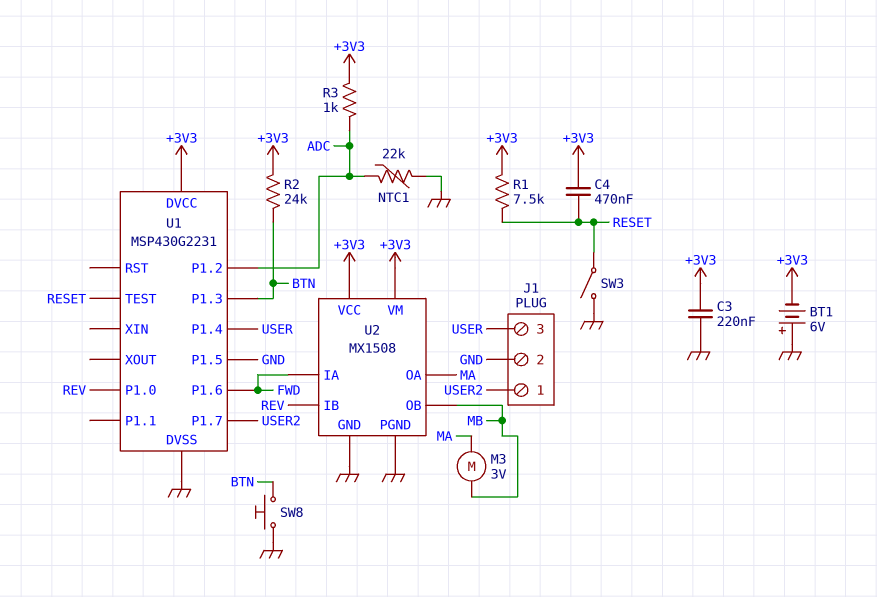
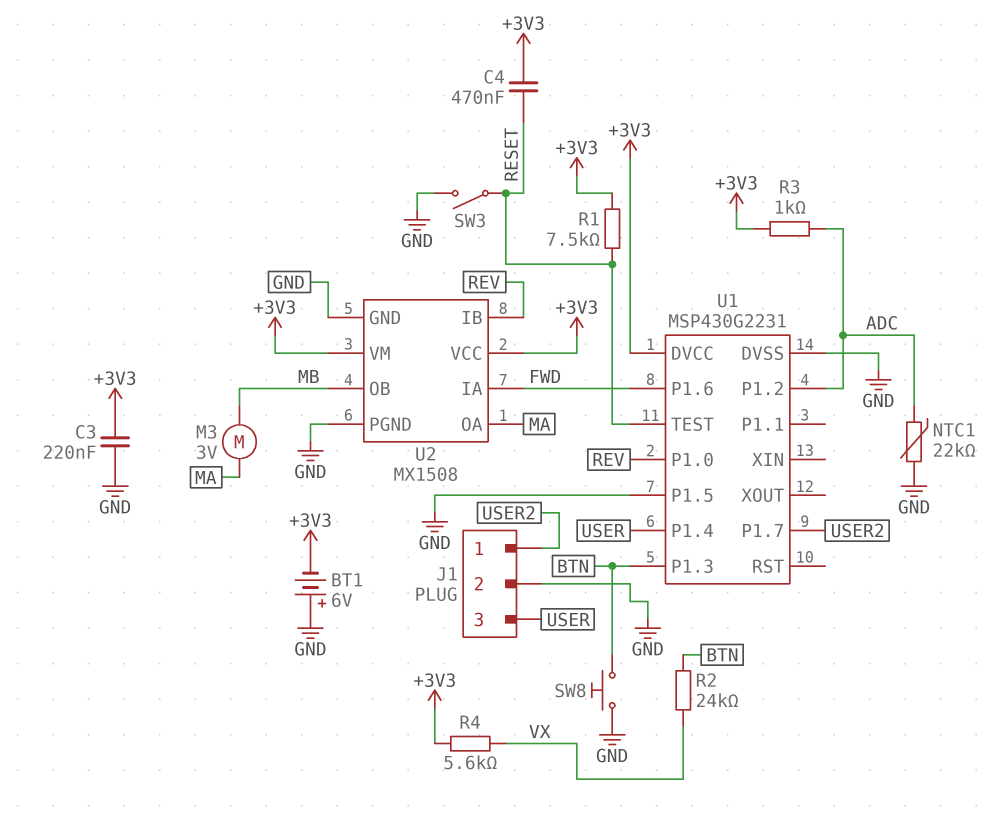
R2: 24k (+3V3, BTN) -> 24k (BTN, VX)
R4: none -> 5.6k (+3V3, VX)

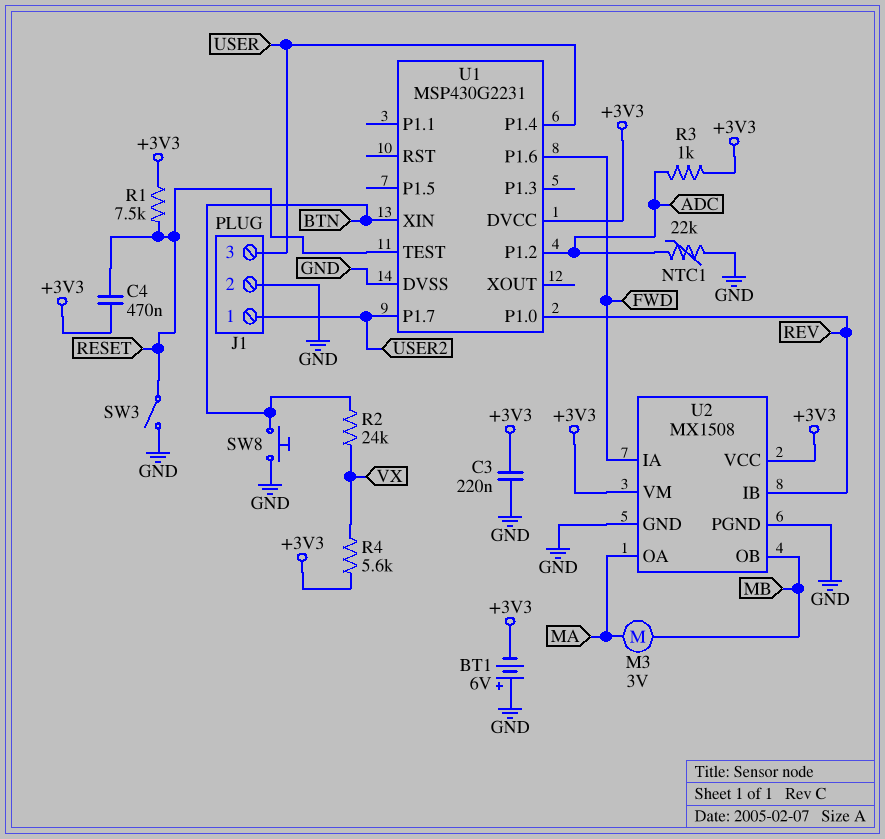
U1 pin P1.3: BTN -> none
U1 pin P1.5: GND -> none
U1 pin XIN: none -> BTN

